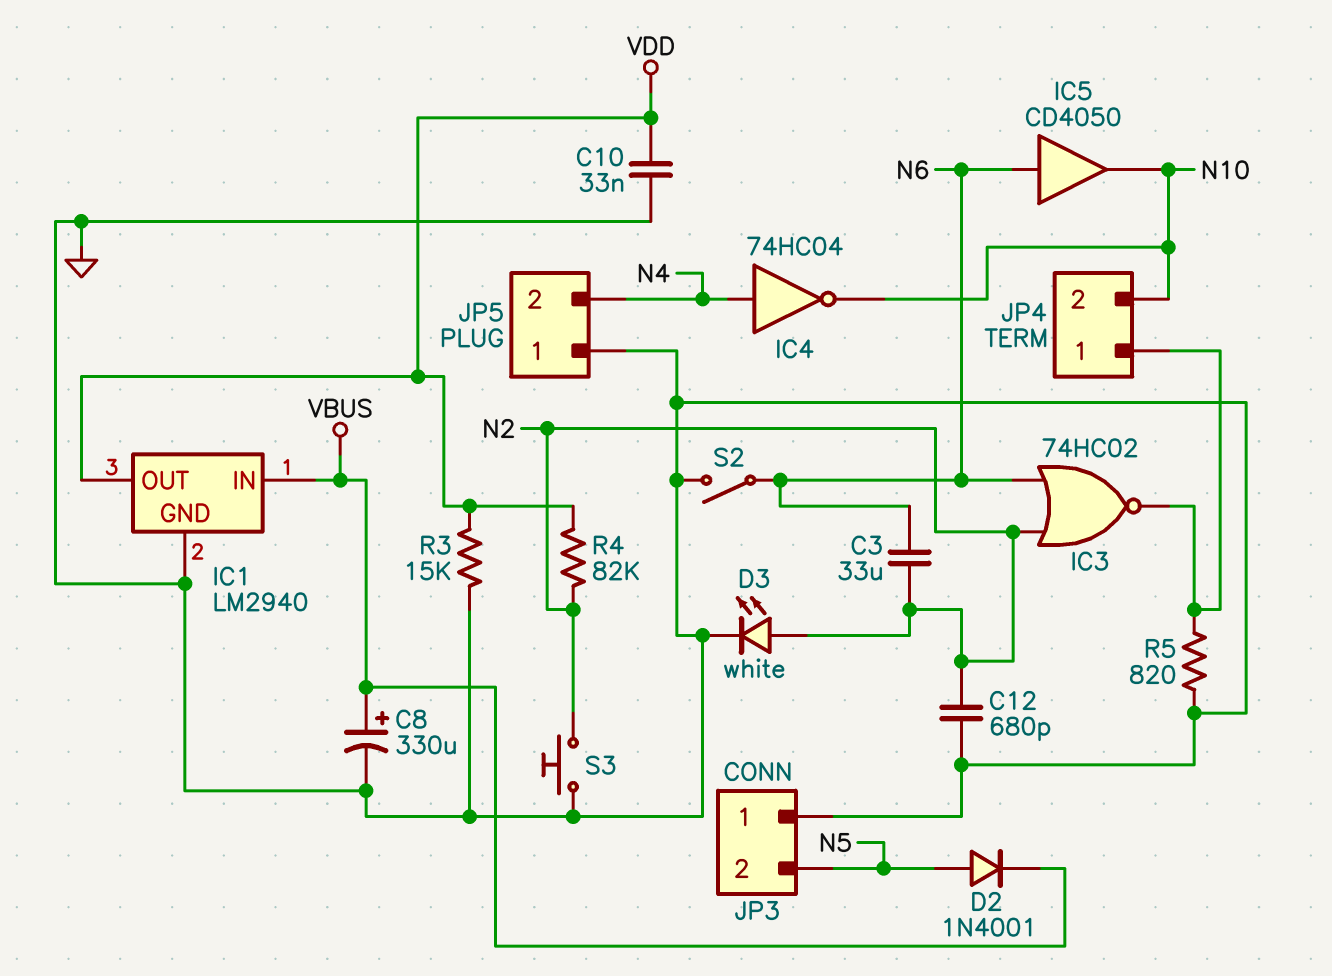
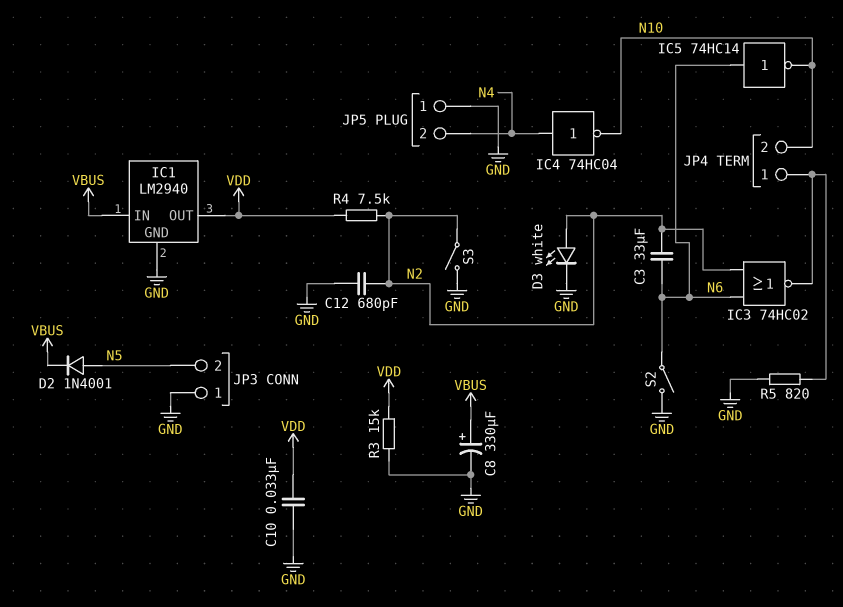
IC5: buffer CD4050 (in N6, out N10) -> NOT 74HC14 (in N6, out N10)
R4: 82k (N2, VDD) -> 7.5k (N2, VDD)
S3: button (GND, N2) -> switch (GND, N2)

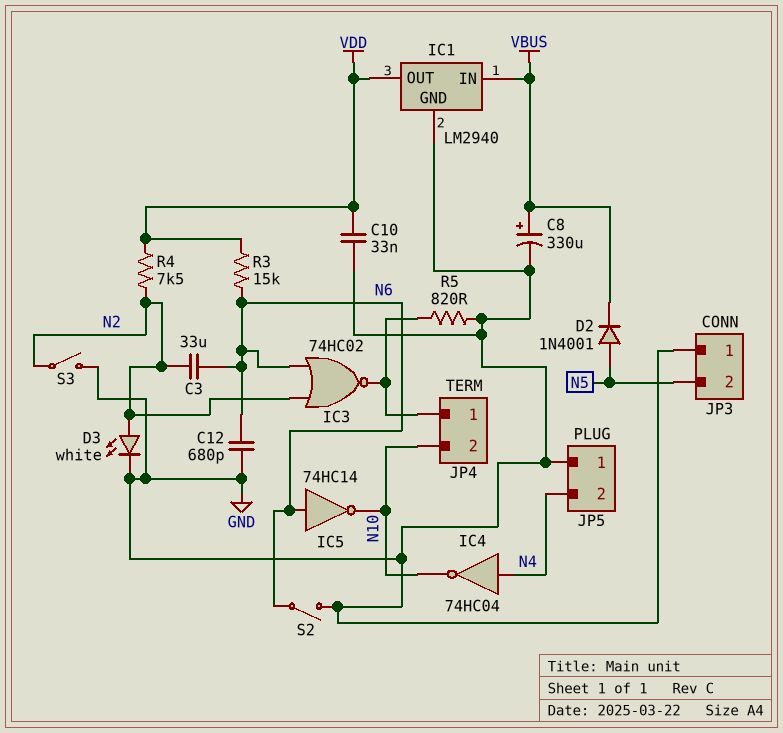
C12: 680pF (GND, N2) -> 680pF (GND, N6)
R3: 15k (GND, VDD) -> 15k (N6, VDD)

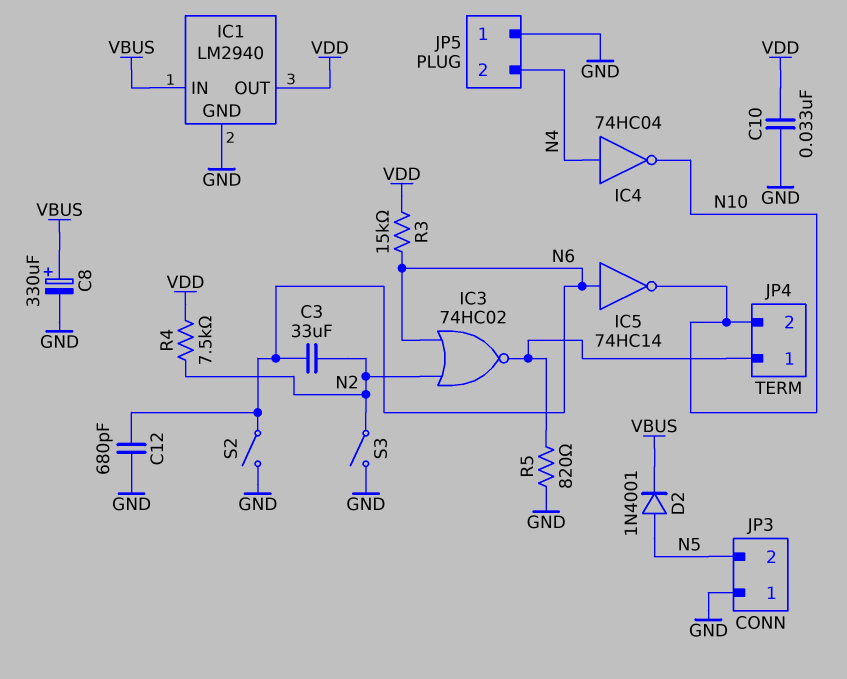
D3: LED white (A N2, K GND) -> none

